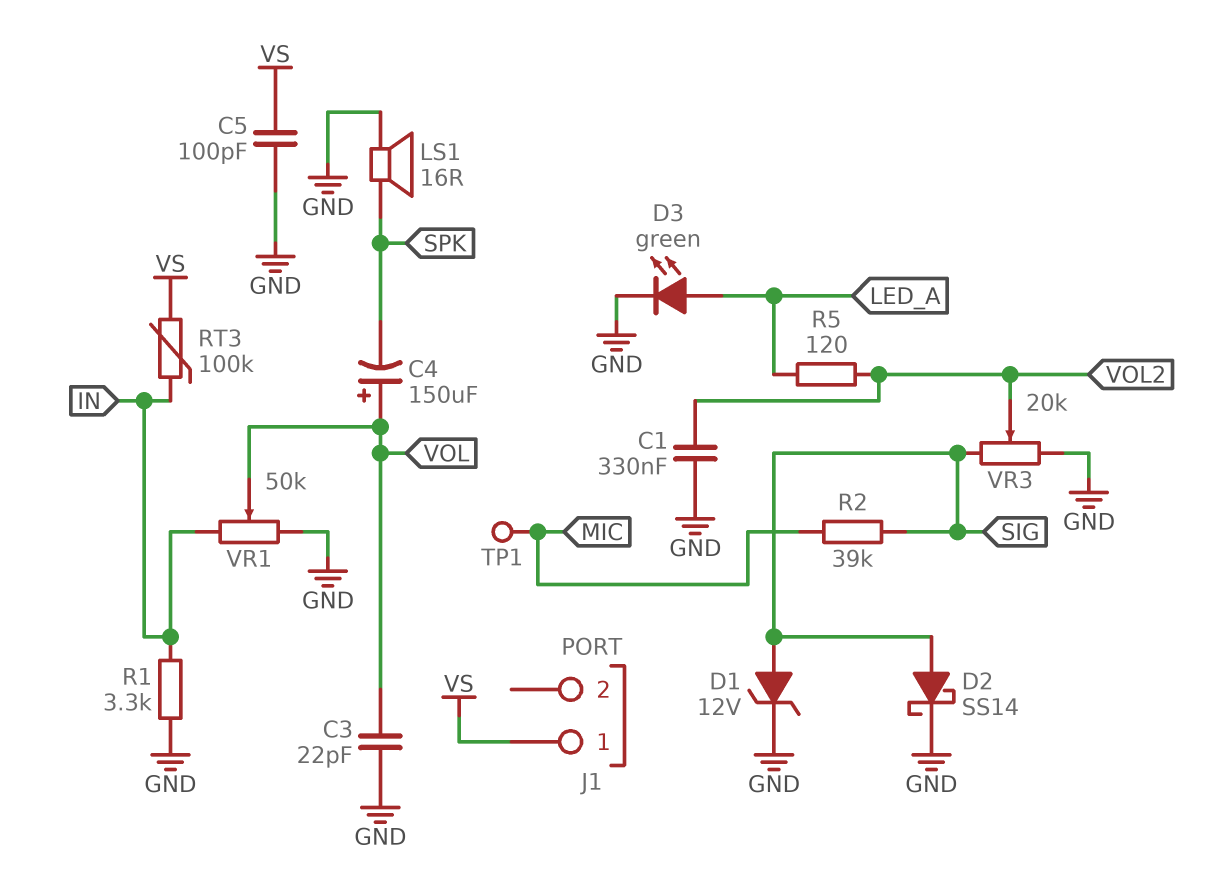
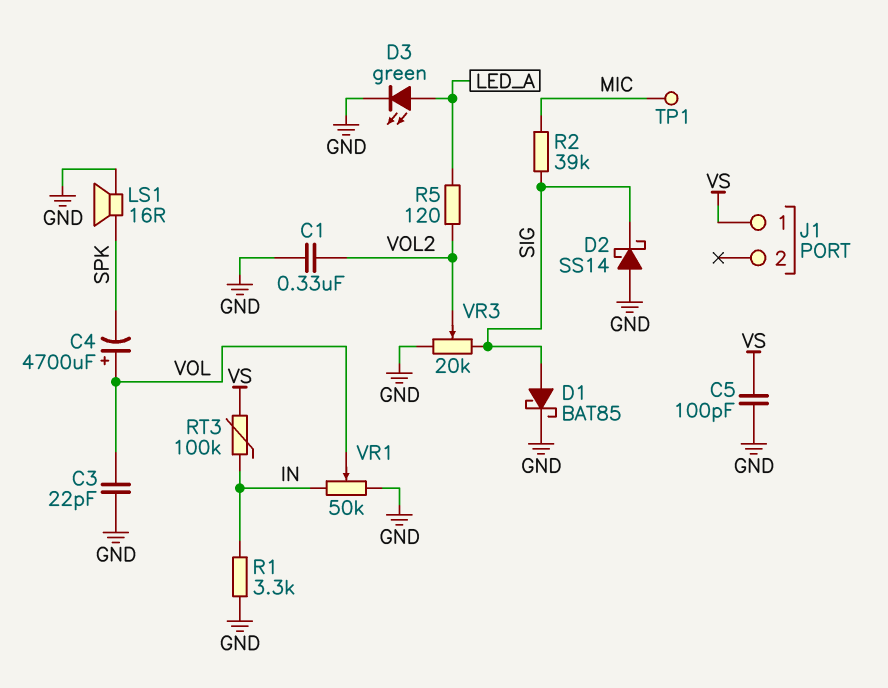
C4: 150uF (plus VOL, minus SPK) -> 4700uF (plus VOL, minus SPK)
D1: zener 12V (A SIG, K GND) -> schottky BAT85 (A SIG, K GND)
D2: schottky SS14 (A SIG, K GND) -> schottky SS14 (A GND, K SIG)

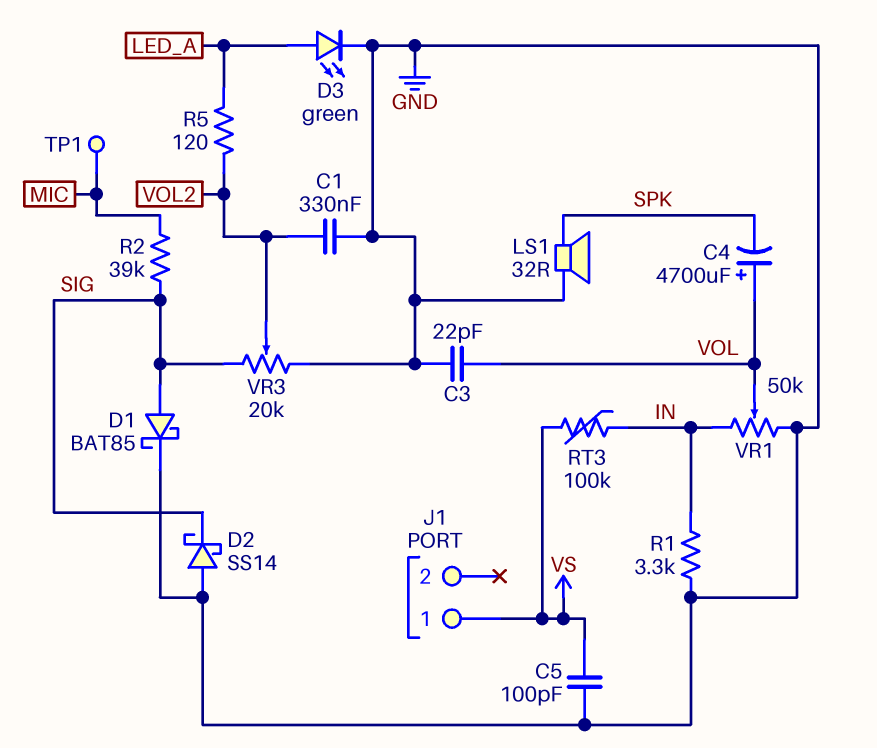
LS1: speaker 16R (GND, SPK) -> speaker 32R (GND, SPK)

